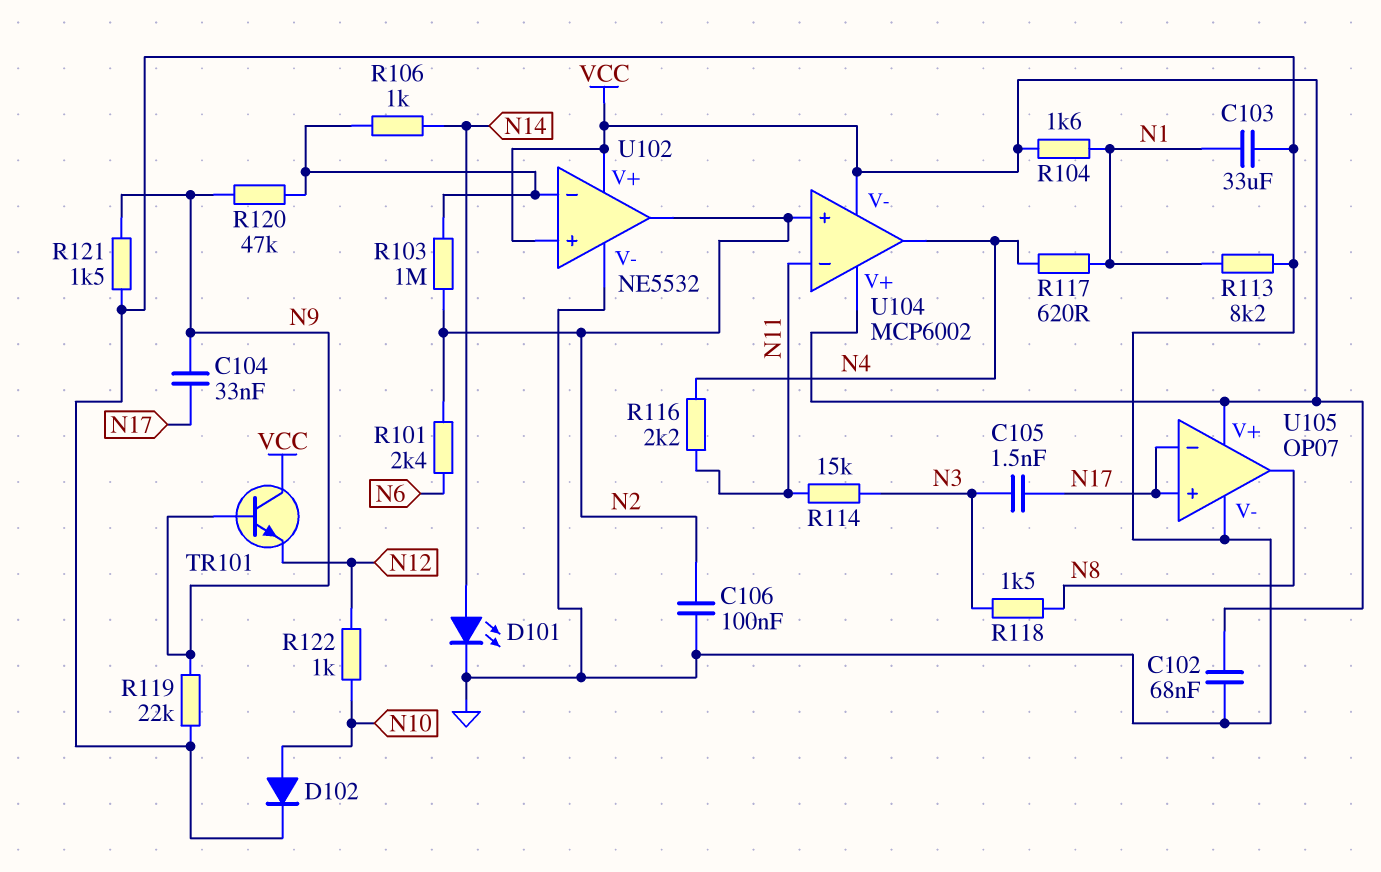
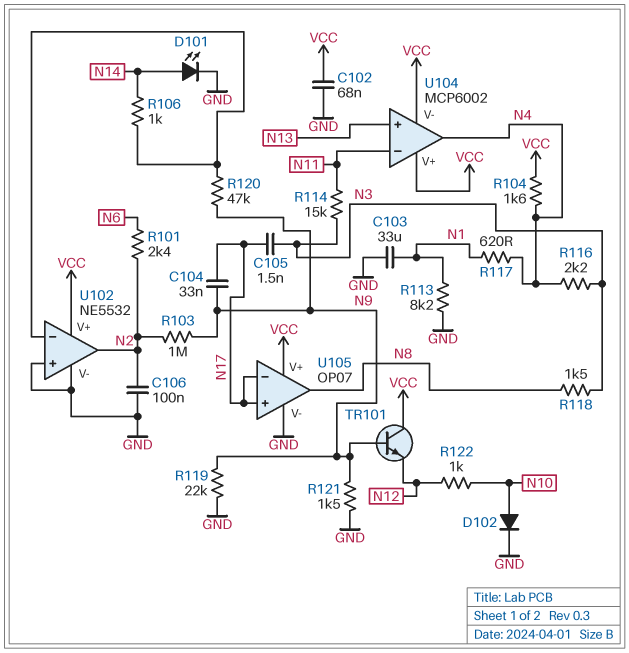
R103: 1M (N2, U102/in-) -> 1M (N2, N9)
R104: 1.6k (N1, VCC) -> 1.6k (N4, VCC)
R116: 2.2k (N4, N11) -> 2.2k (N3, N4)
U102 pin in+: VCC -> GND
U104 pin in+: N2 -> N13

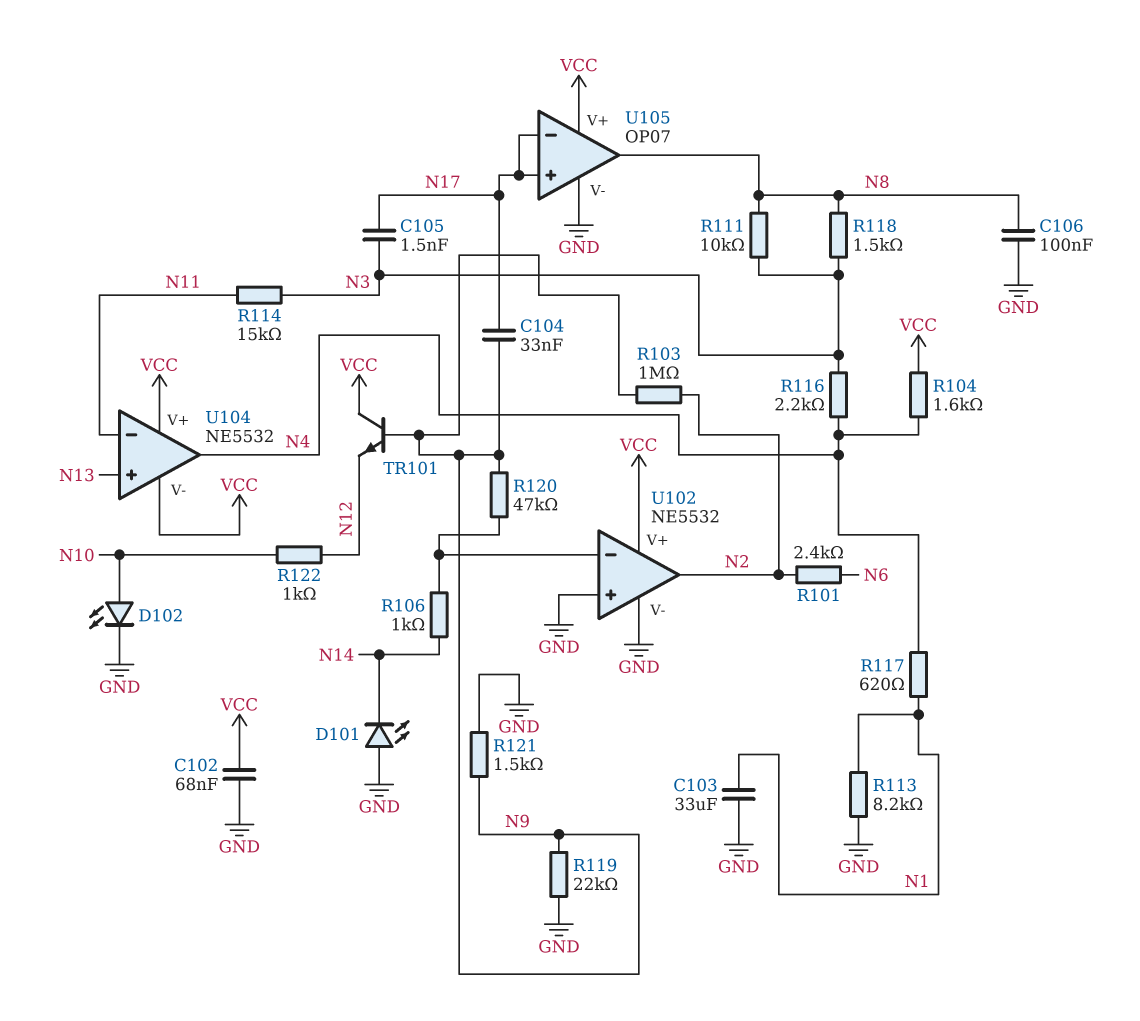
C106: 100nF (GND, N2) -> 100nF (GND, N8)
D101: LED (A N14, K GND) -> LED (A GND, K N14)
D102: diode (A N10, K GND) -> LED (A N10, K GND)
R111: none -> 10k (N3, N8)
U104: MCP6002 -> NE5532

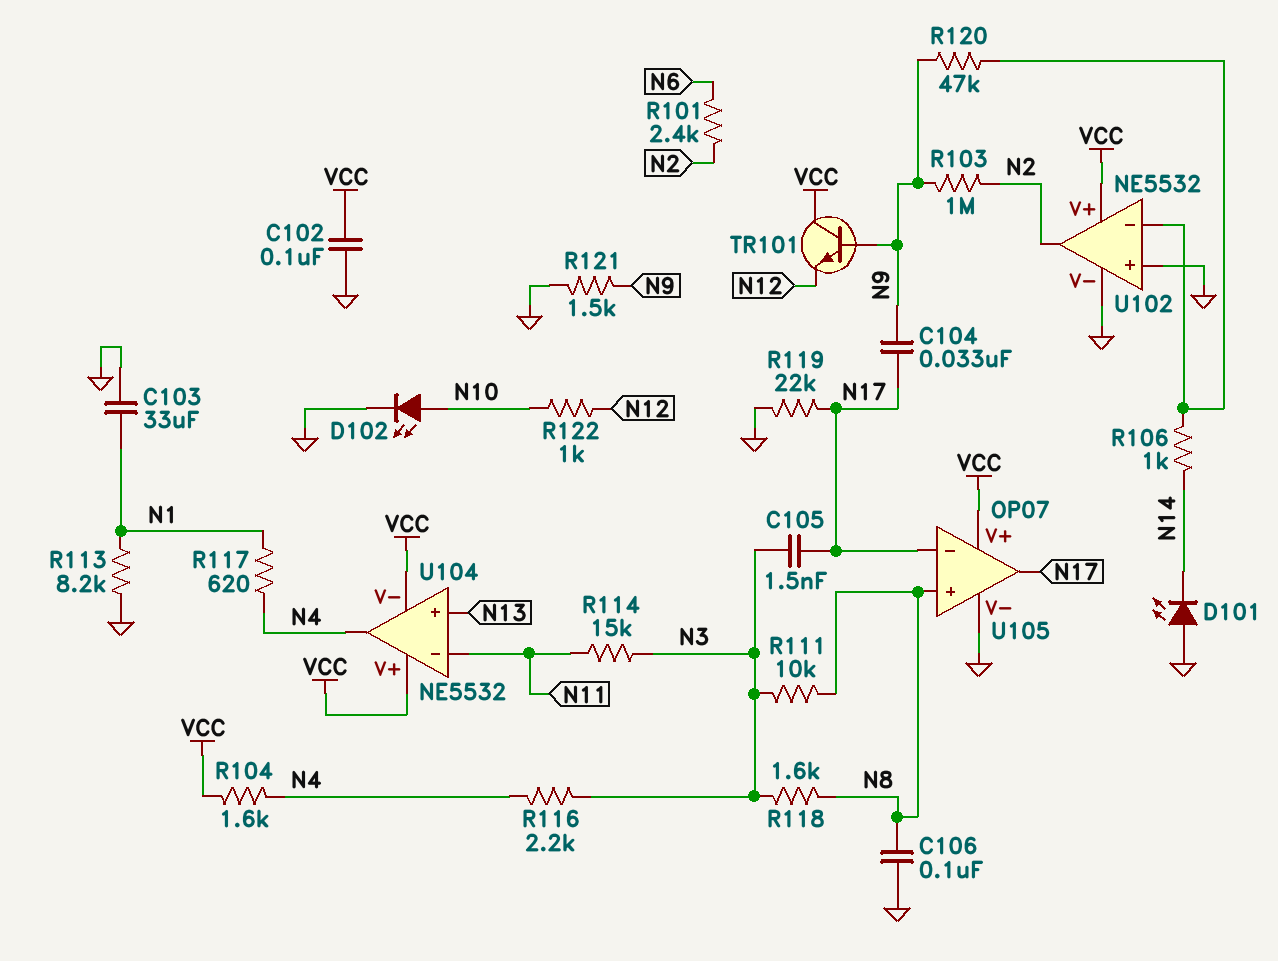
C102: 68nF (GND, VCC) -> 100nF (GND, VCC)
R118: 1.5k (N3, N8) -> 1.6k (N3, N8)
R119: 22k (GND, N9) -> 22k (GND, N17)
U105 pin in+: N17 -> N8
U105 pin out: N8 -> N17

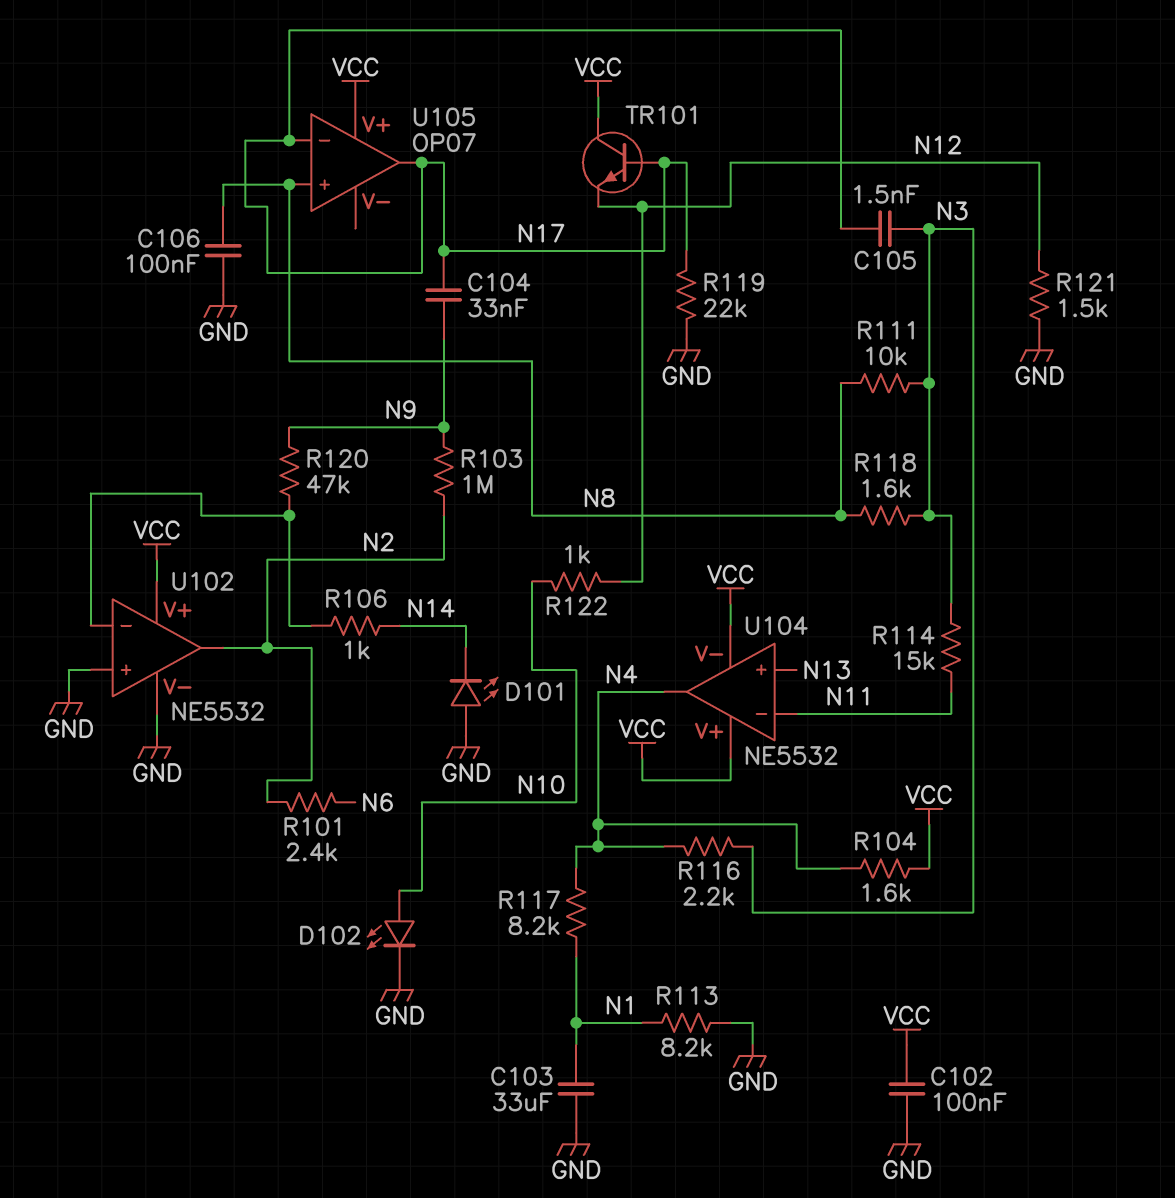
R117: 620 (N1, N4) -> 8.2k (N1, N4)
R121: 1.5k (GND, N9) -> 1.5k (GND, N12)
TR101: NPN (B N9, C VCC, E N12) -> NPN (B N17, C VCC, E N12)
U105 pin V-: GND -> none

